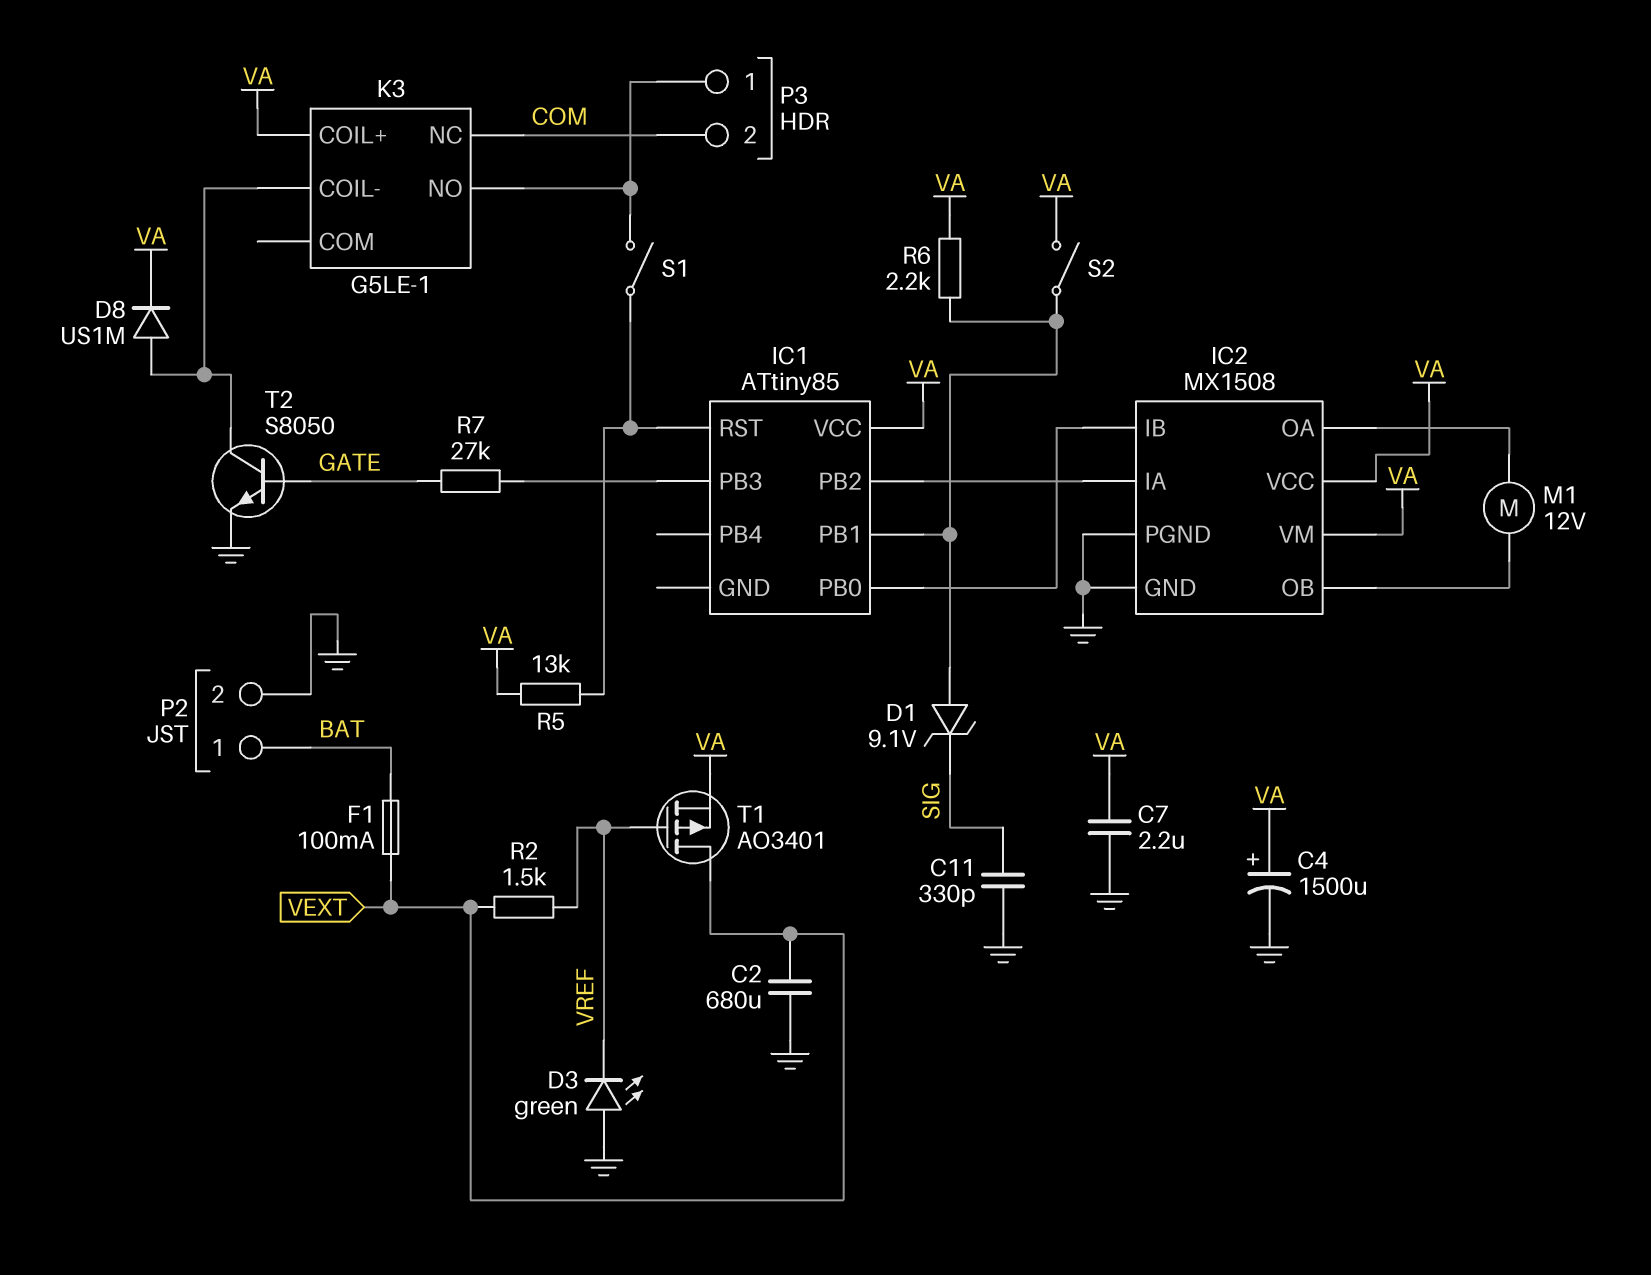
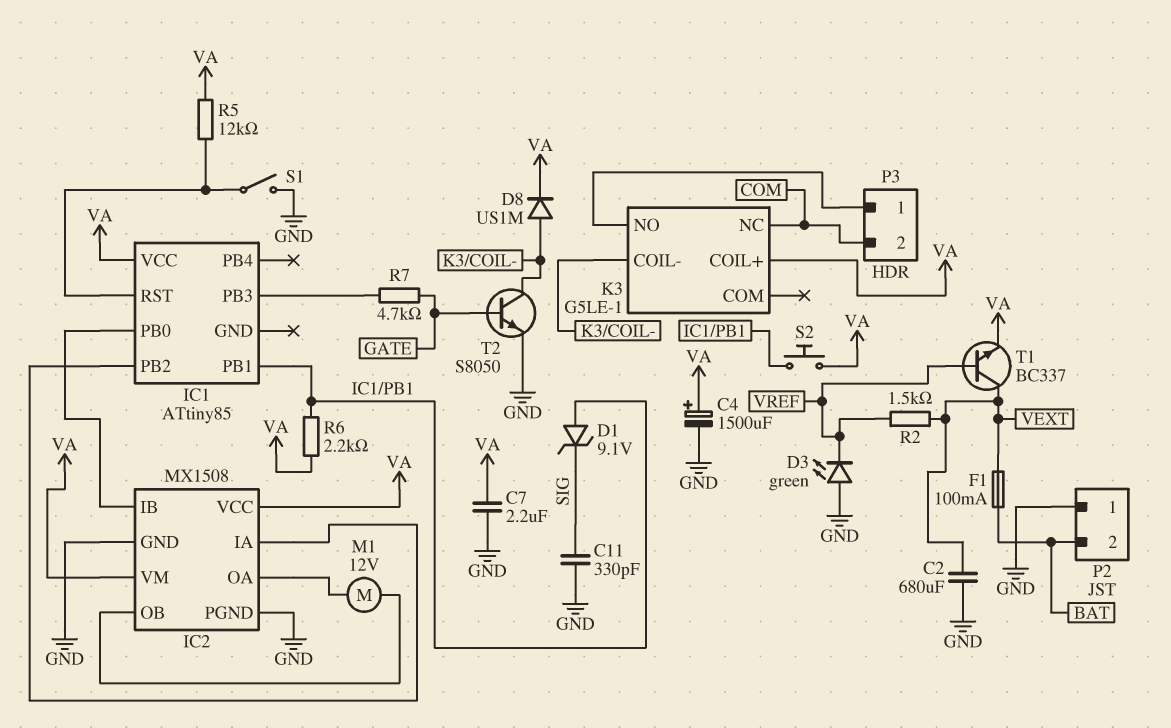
P2 pin 1: BAT -> GND
P2 pin 2: GND -> BAT
R5: 13k (IC1/RST, VA) -> 12k (IC1/RST, VA)
R7: 27k (GATE, IC1/PB3) -> 4.7k (GATE, IC1/PB3)
S1: switch (IC1/RST, K3/NO) -> switch (GND, IC1/RST)
S2: switch (IC1/PB1, VA) -> button (IC1/PB1, VA)
T1: PMOS AO3401 (G VREF, D VEXT, S VA) -> NPN BC337 (B VREF, C VEXT, E VA)

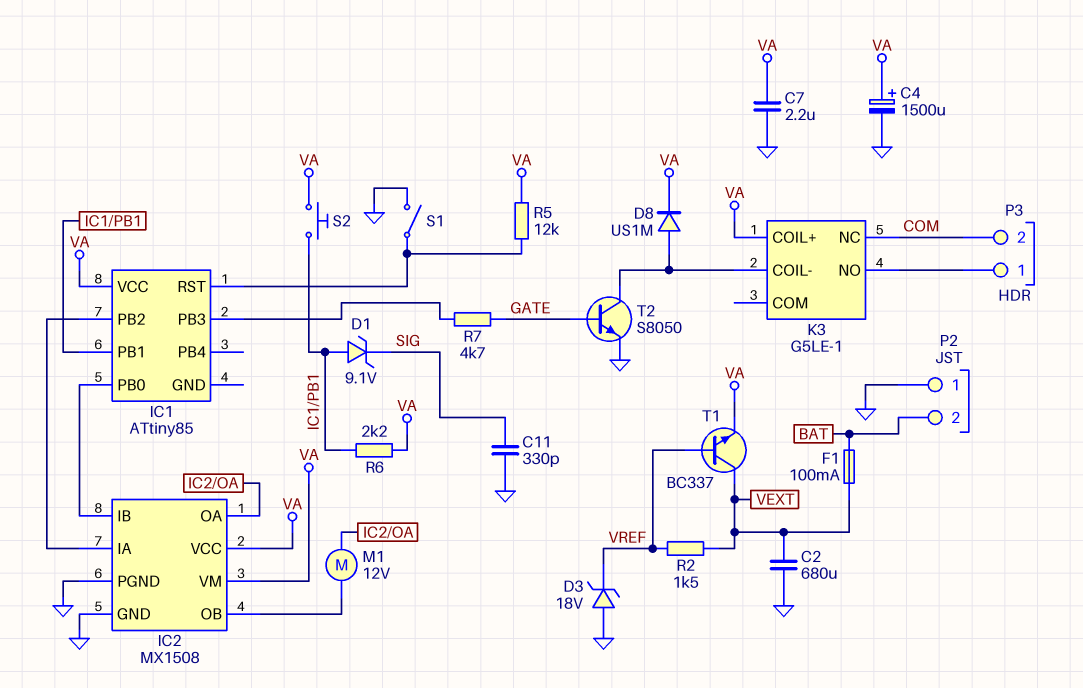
D3: LED green (A GND, K VREF) -> zener 18V (A GND, K VREF)

